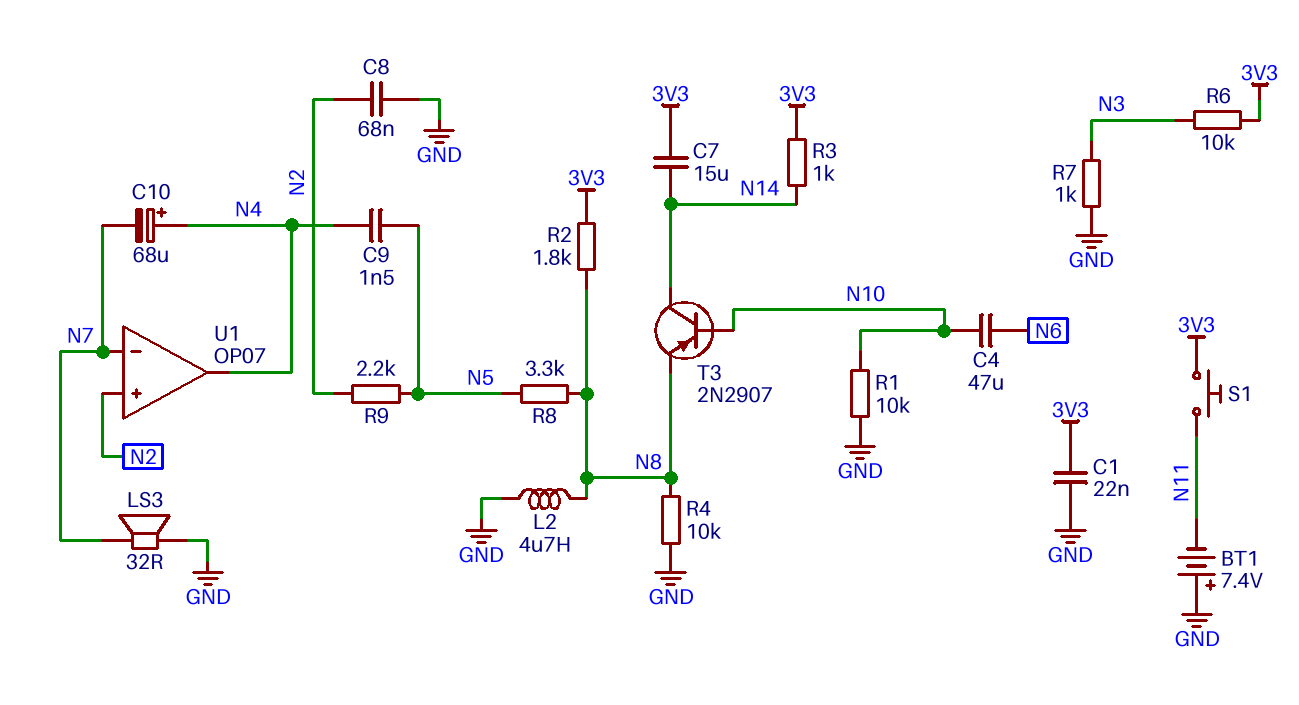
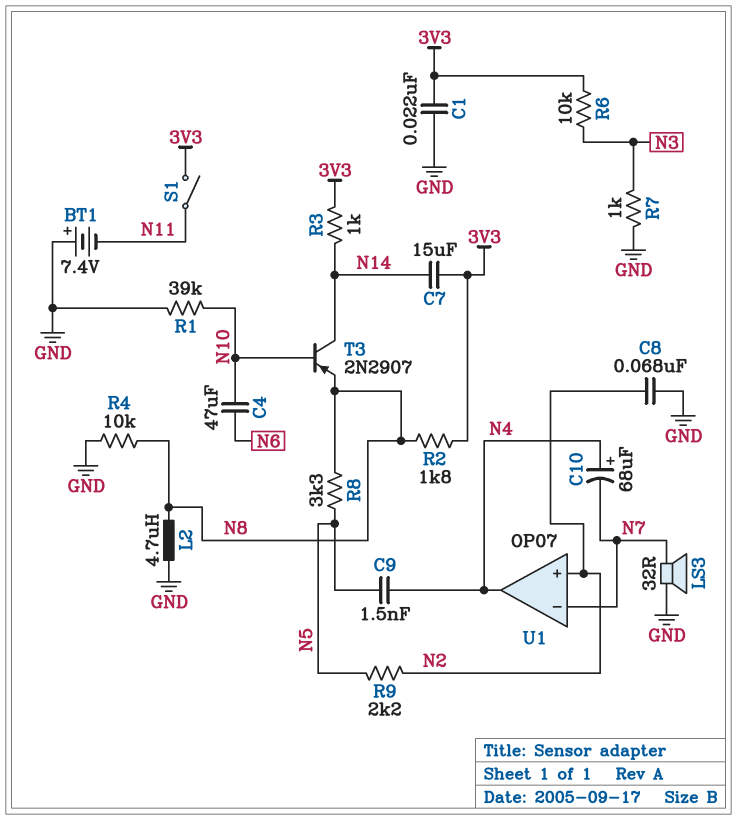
R1: 10k (GND, N10) -> 39k (GND, N10)
S1: button (3V3, N11) -> switch (3V3, N11)

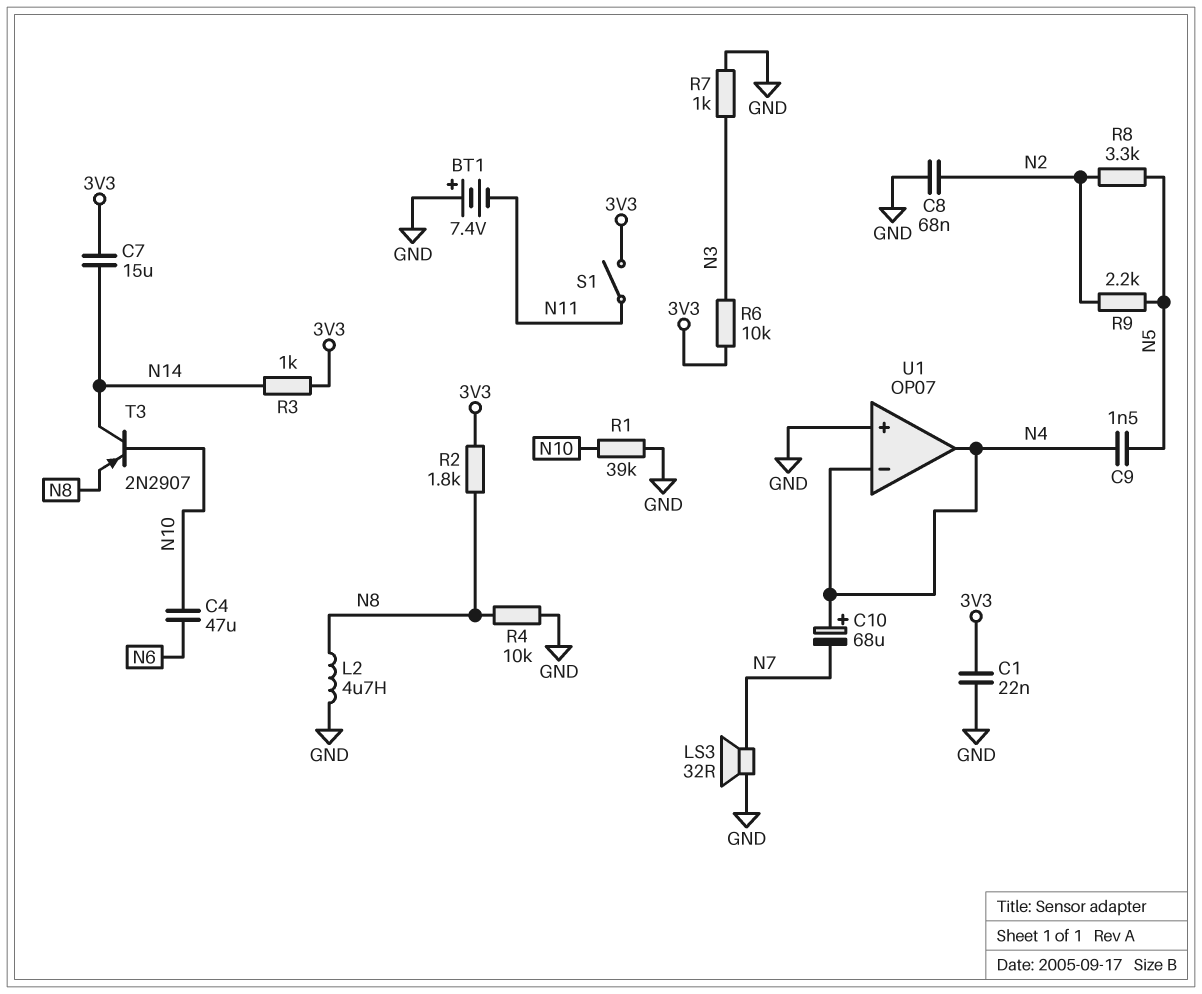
R8: 3.3k (N5, N8) -> 3.3k (N2, N5)
U1 pin in+: N2 -> GND
U1 pin in-: N7 -> N4

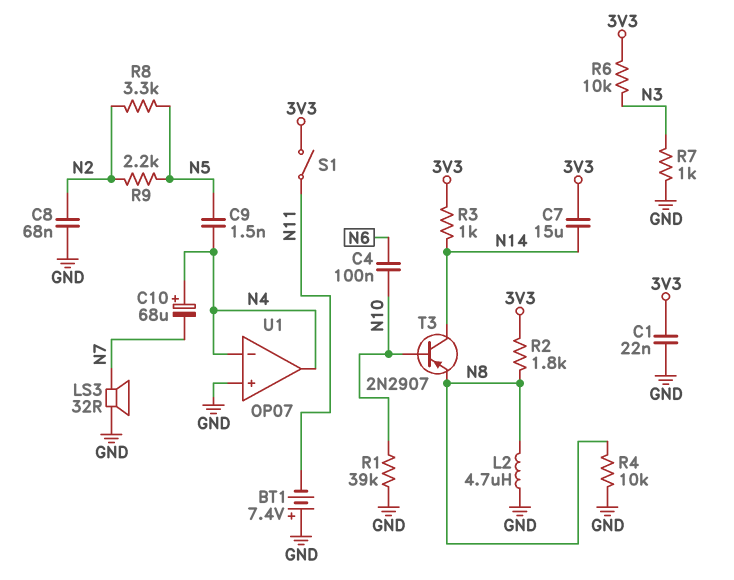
C4: 47uF (N6, N10) -> 100nF (N6, N10)

